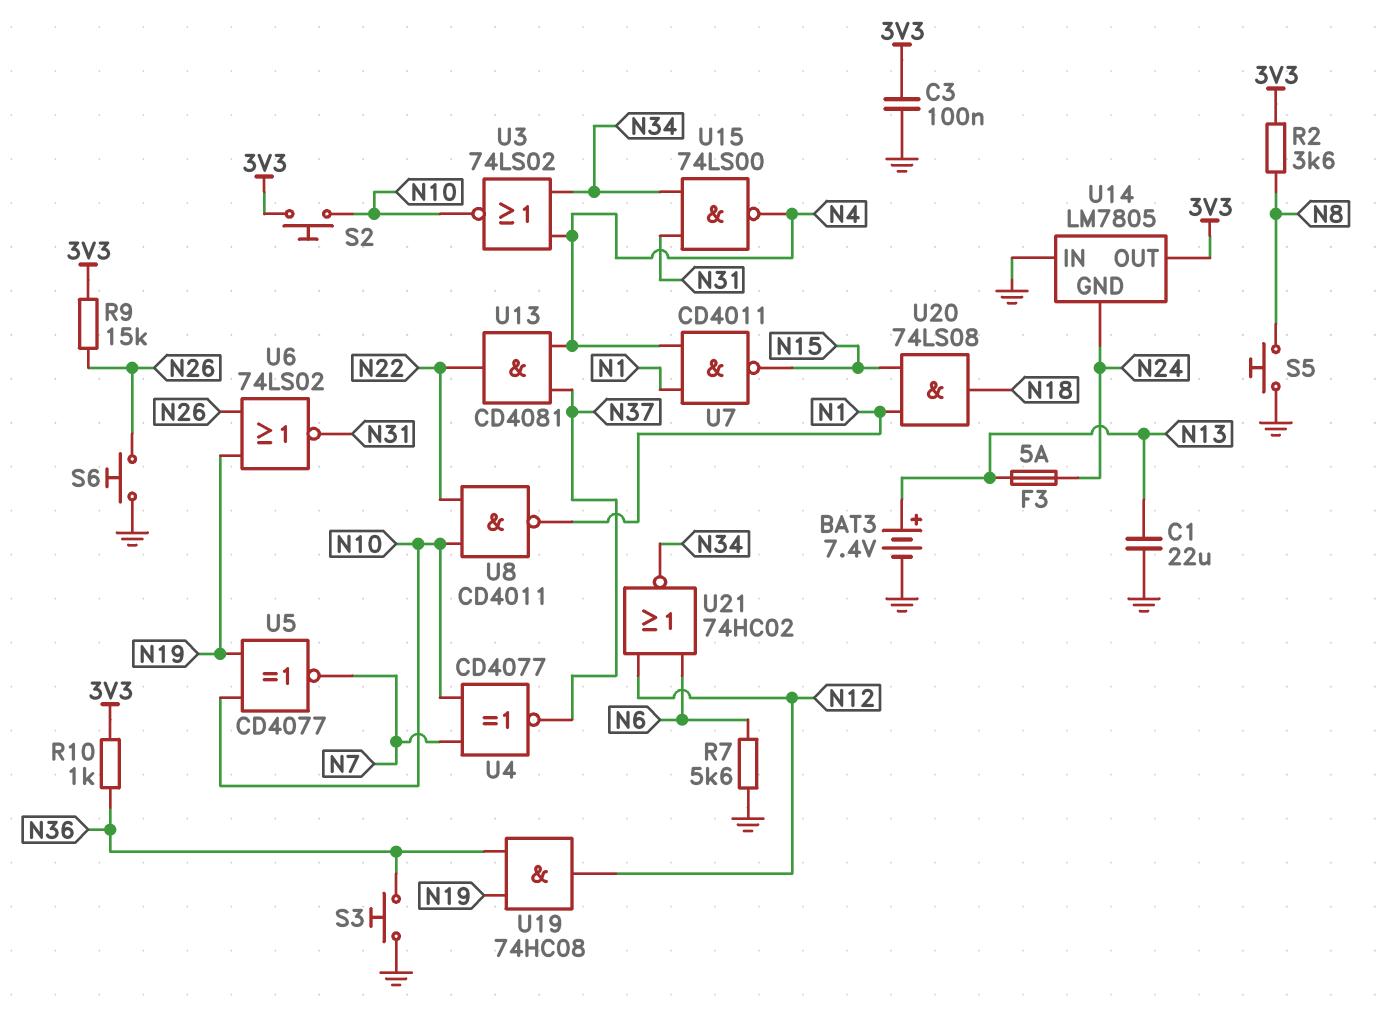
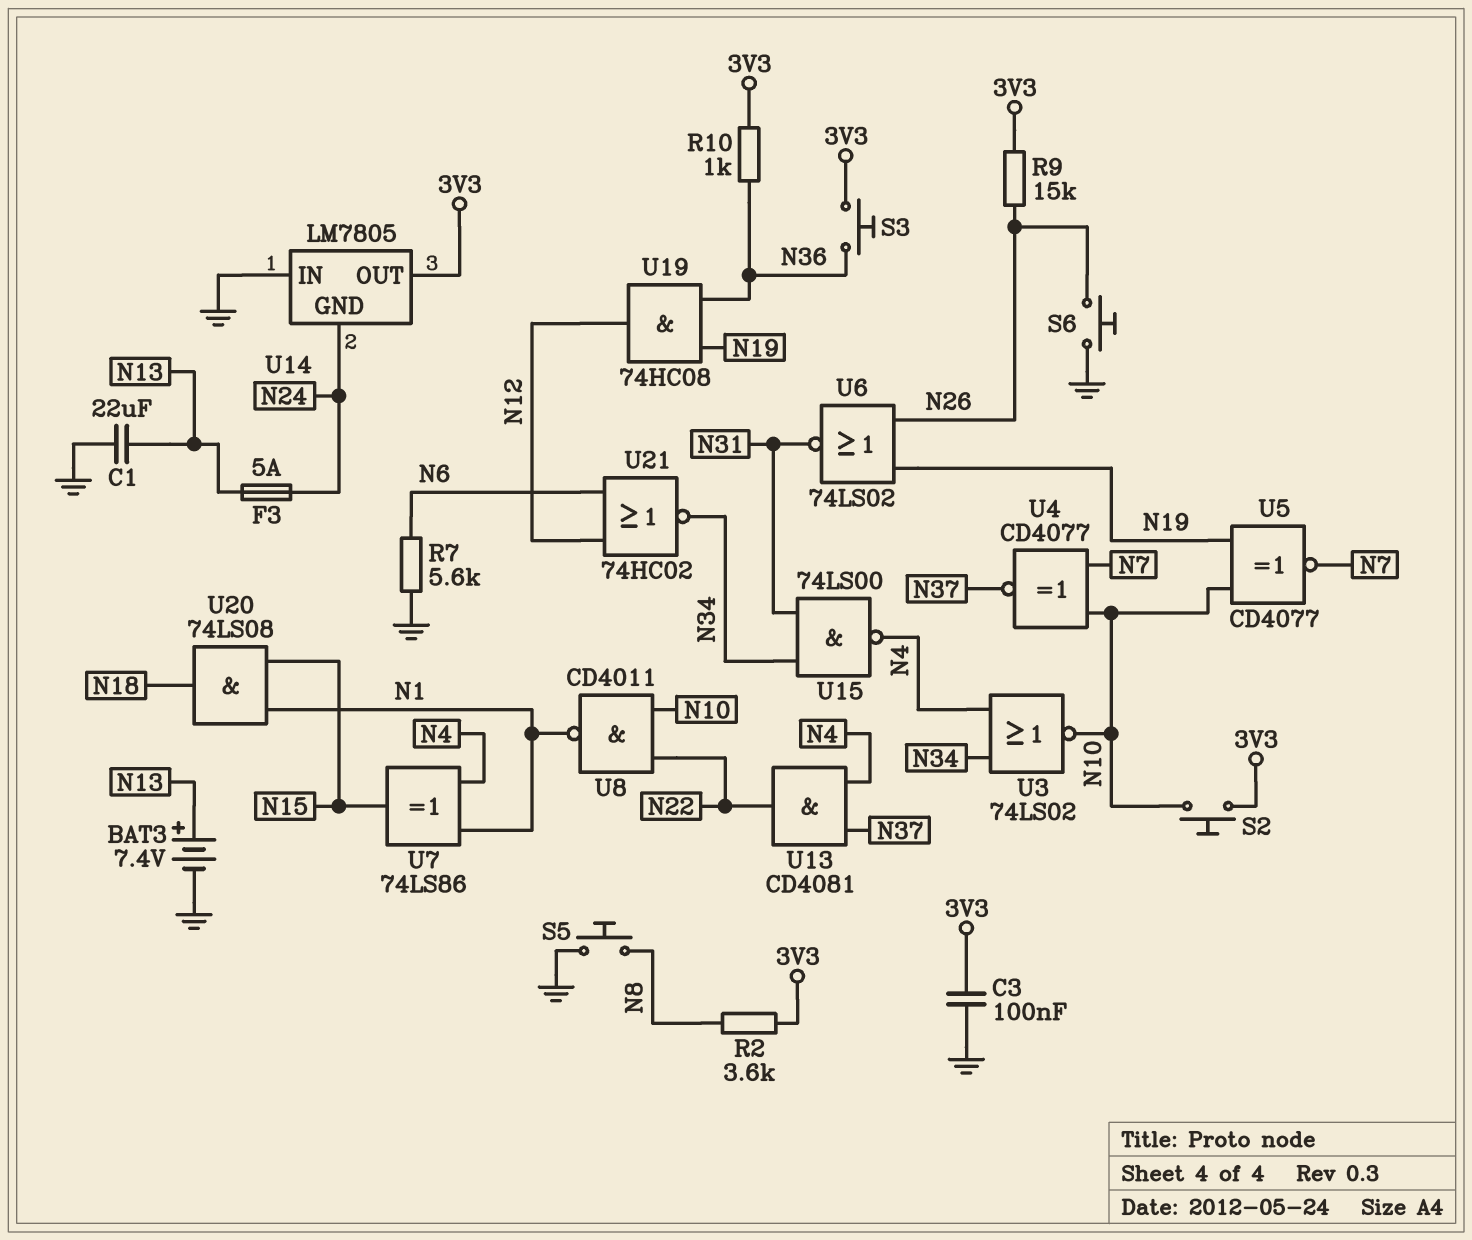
S3: button (GND, N36) -> button (3V3, N36)
U7: NAND CD4011 (in N1, in N4, out N15) -> XOR 74LS86 (in N1, in N4, out N15)

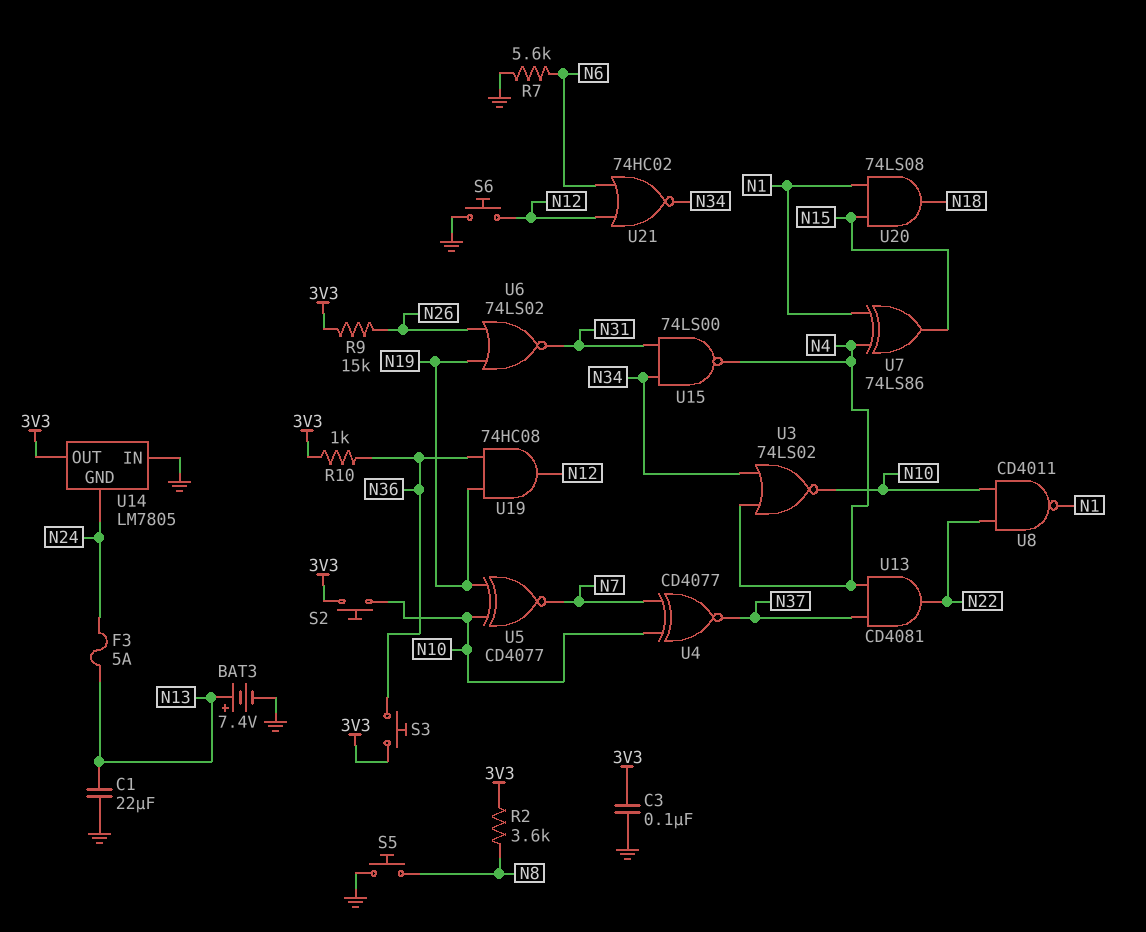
S6: button (GND, N26) -> button (GND, N12)

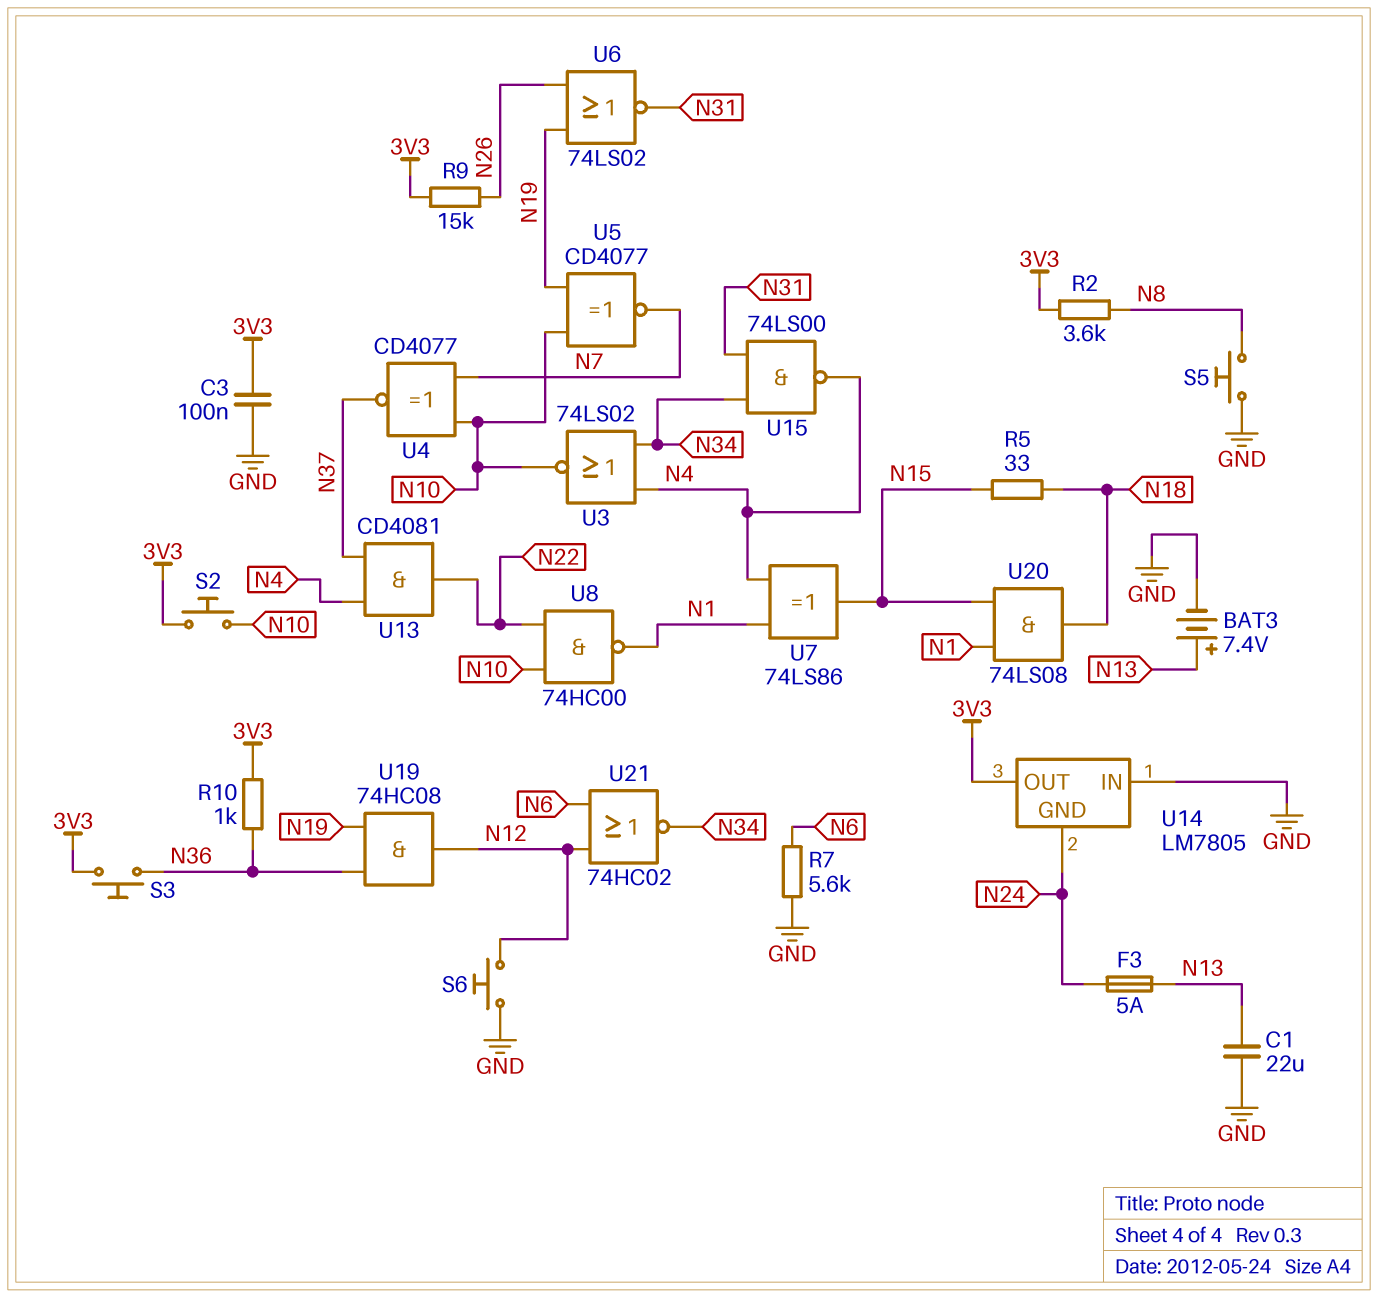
R5: none -> 33 (N15, N18)
U8: NAND CD4011 (in N10, in N22, out N1) -> NAND 74HC00 (in N10, in N22, out N1)

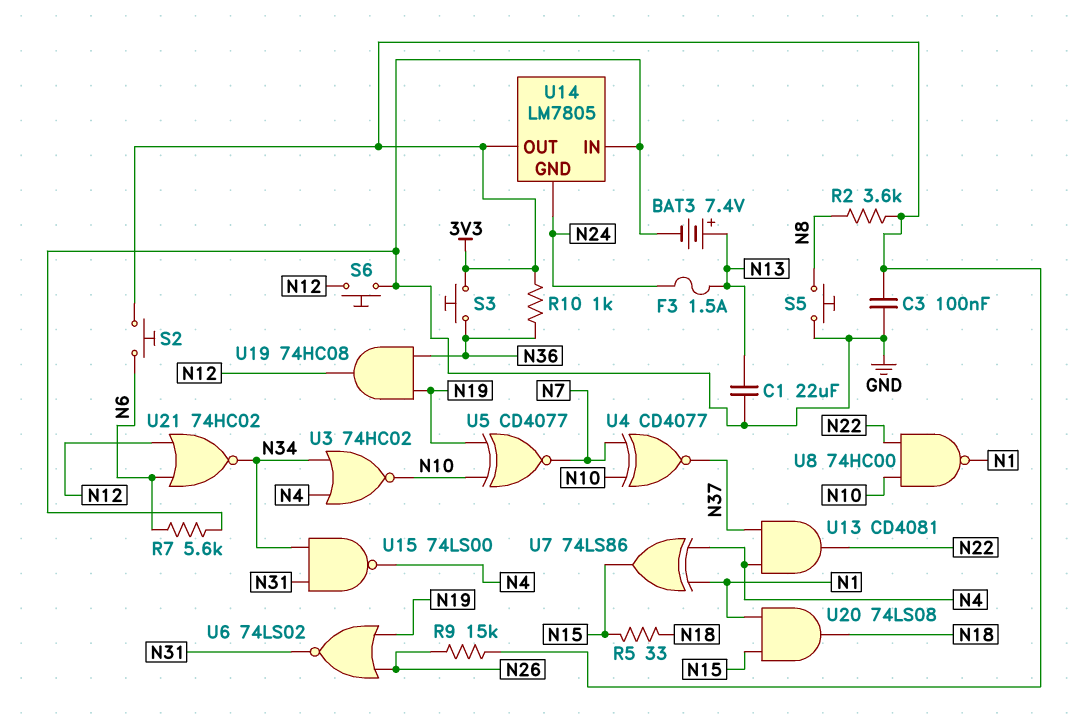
F3: 5A (N13, N24) -> 1.5A (N13, N24)
S2: button (3V3, N10) -> button (3V3, N6)
U3: NOR 74LS02 (in N4, in N34, out N10) -> NOR 74HC02 (in N4, in N34, out N10)

